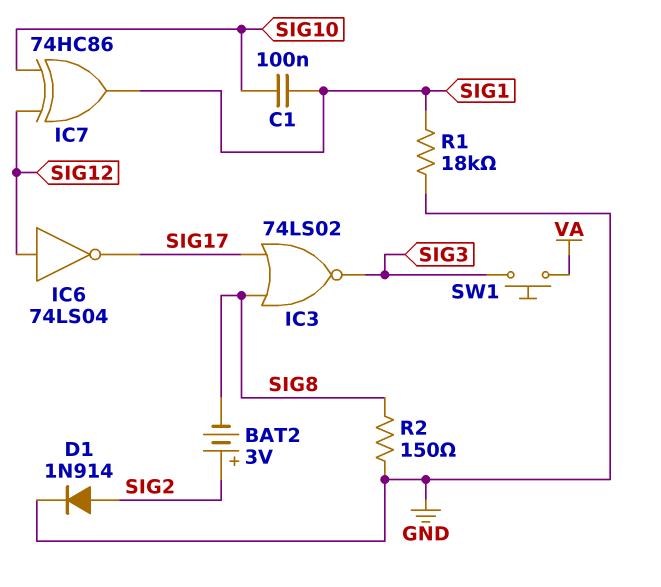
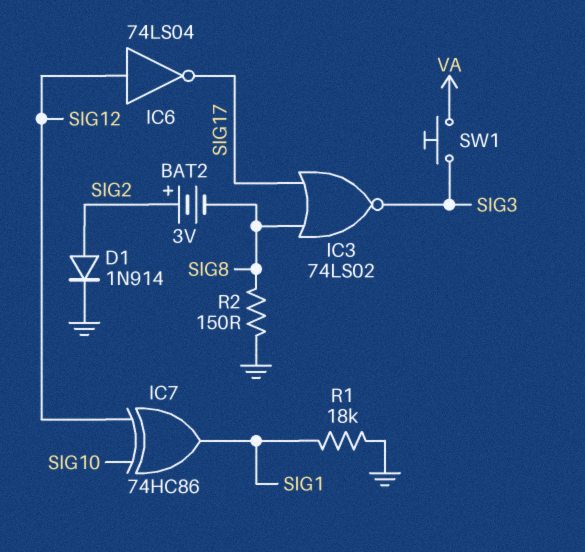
C1: 100nF (SIG1, SIG10) -> none

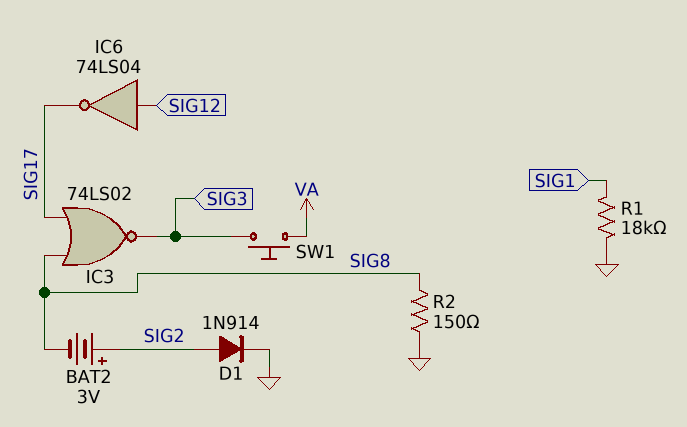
IC7: XOR 74HC86 (in SIG10, in SIG12, out SIG1) -> none

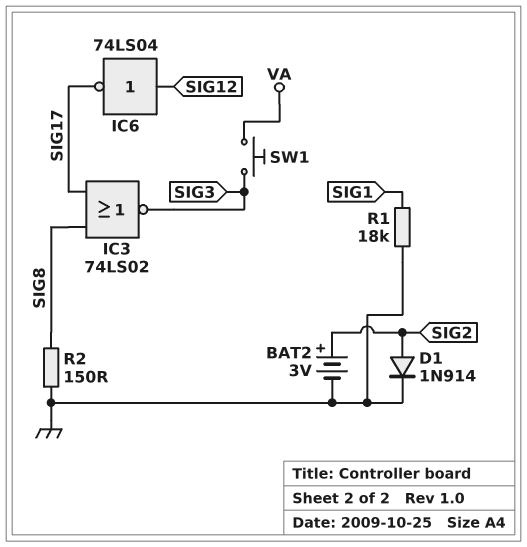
BAT2: 3V (plus SIG2, minus SIG8) -> 3V (plus SIG2, minus GND)

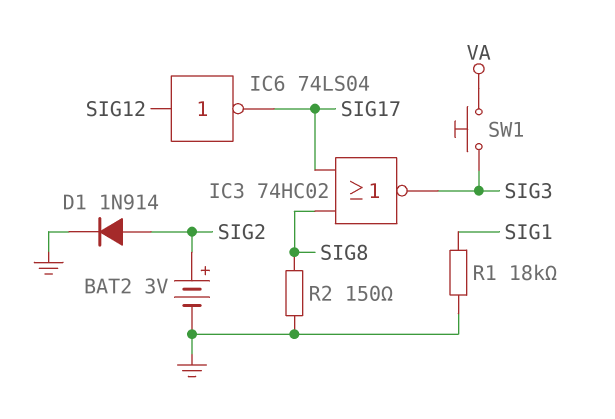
IC3: NOR 74LS02 (in SIG8, in SIG17, out SIG3) -> NOR 74HC02 (in SIG8, in SIG17, out SIG3)

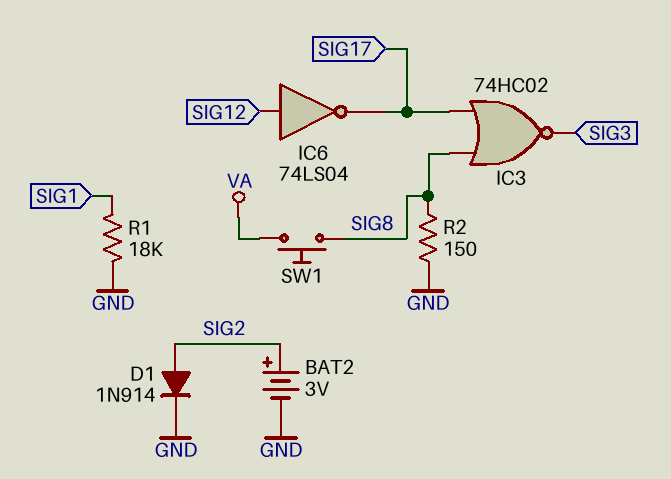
SW1: button (SIG3, VA) -> button (SIG8, VA)

